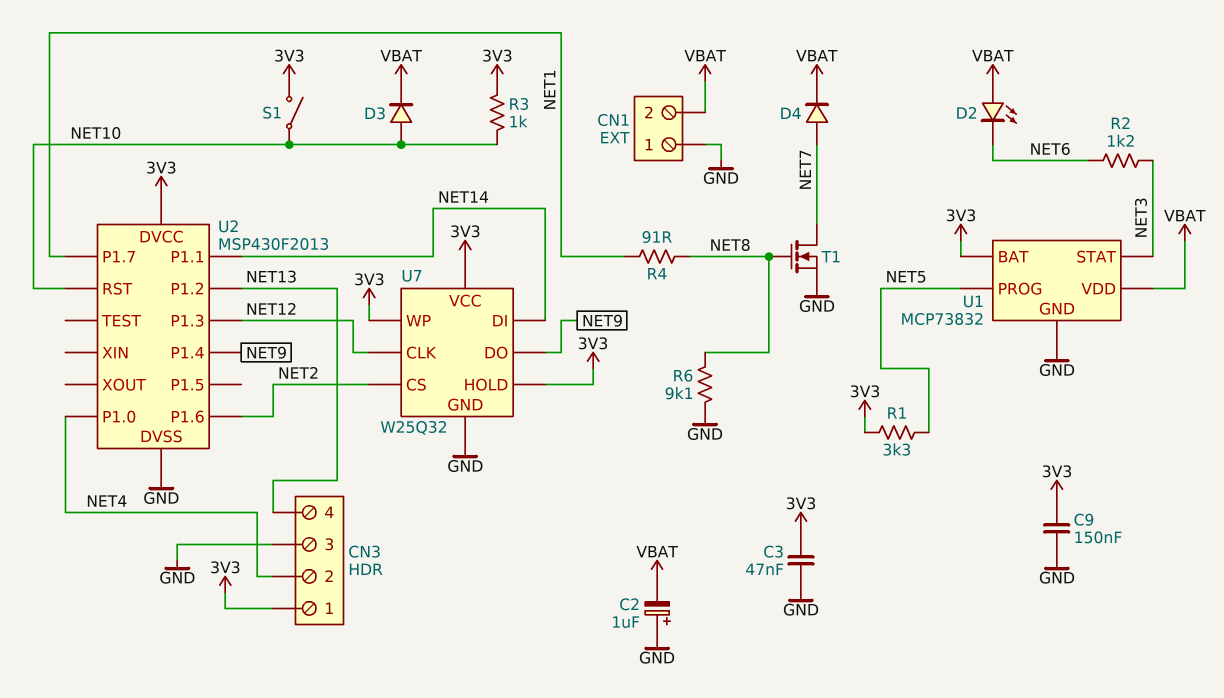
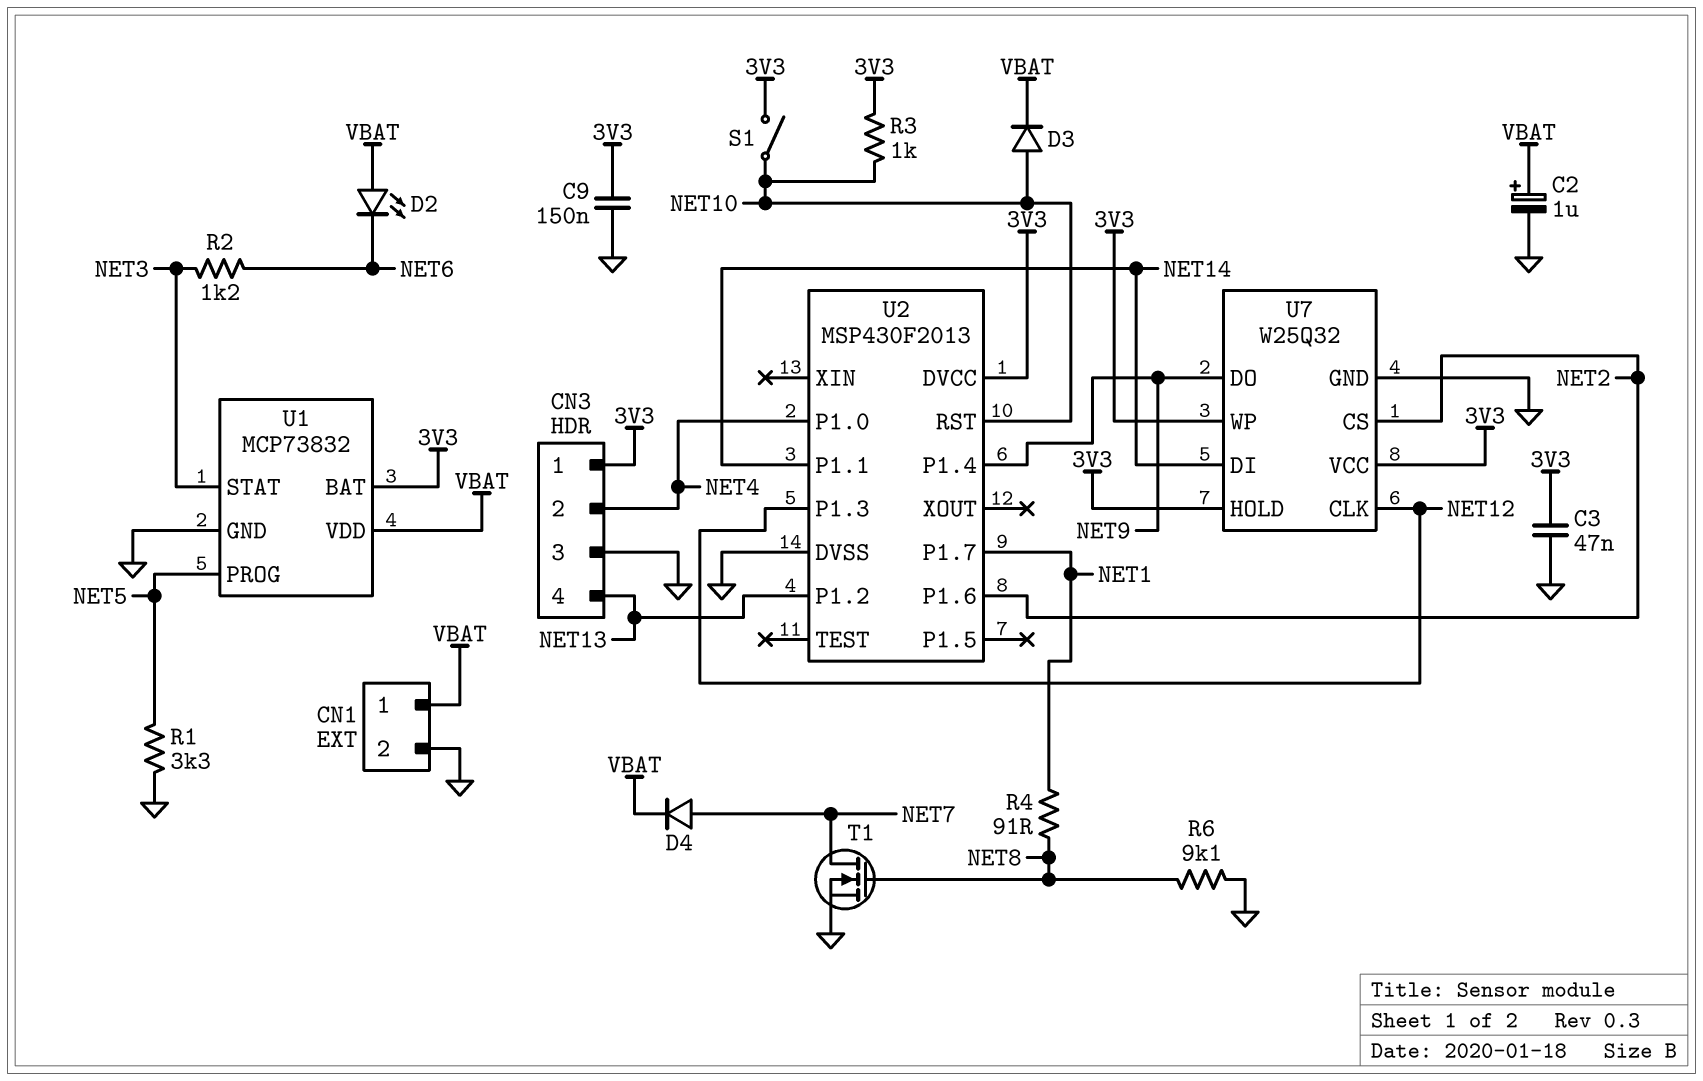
C2: 1uF (plus GND, minus VBAT) -> 1uF (plus VBAT, minus GND)
CN1 pin 1: GND -> VBAT
CN1 pin 2: VBAT -> GND
R1: 3.3k (3V3, NET5) -> 3.3k (GND, NET5)

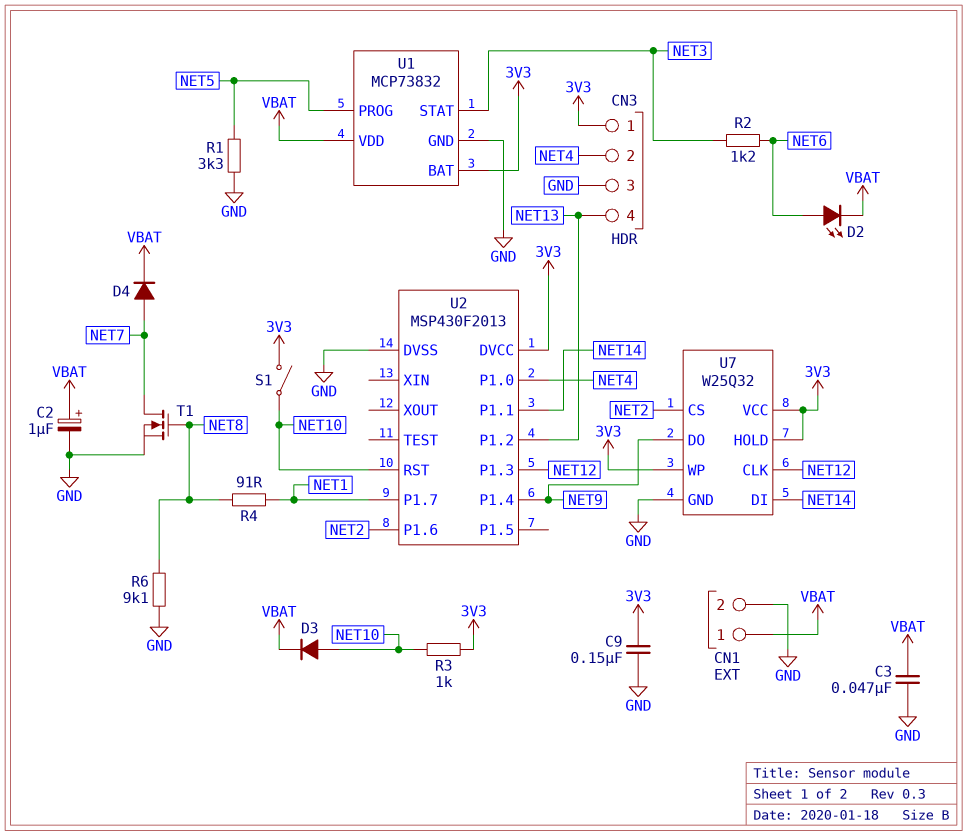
C3: 47nF (3V3, GND) -> 47nF (GND, VBAT)
D2: LED (A VBAT, K NET6) -> LED (A NET6, K VBAT)

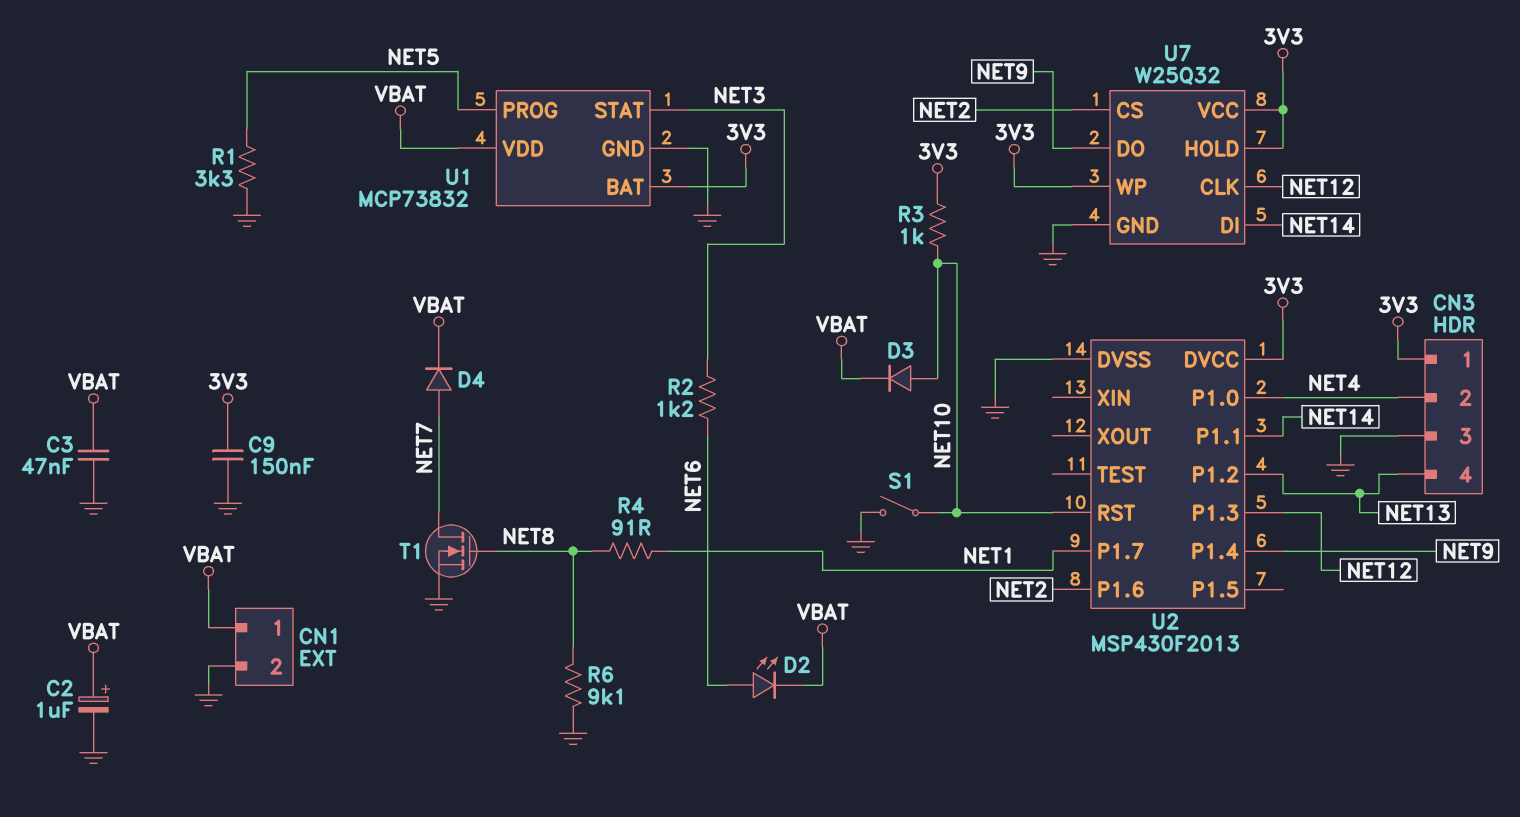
S1: switch (3V3, NET10) -> switch (GND, NET10)

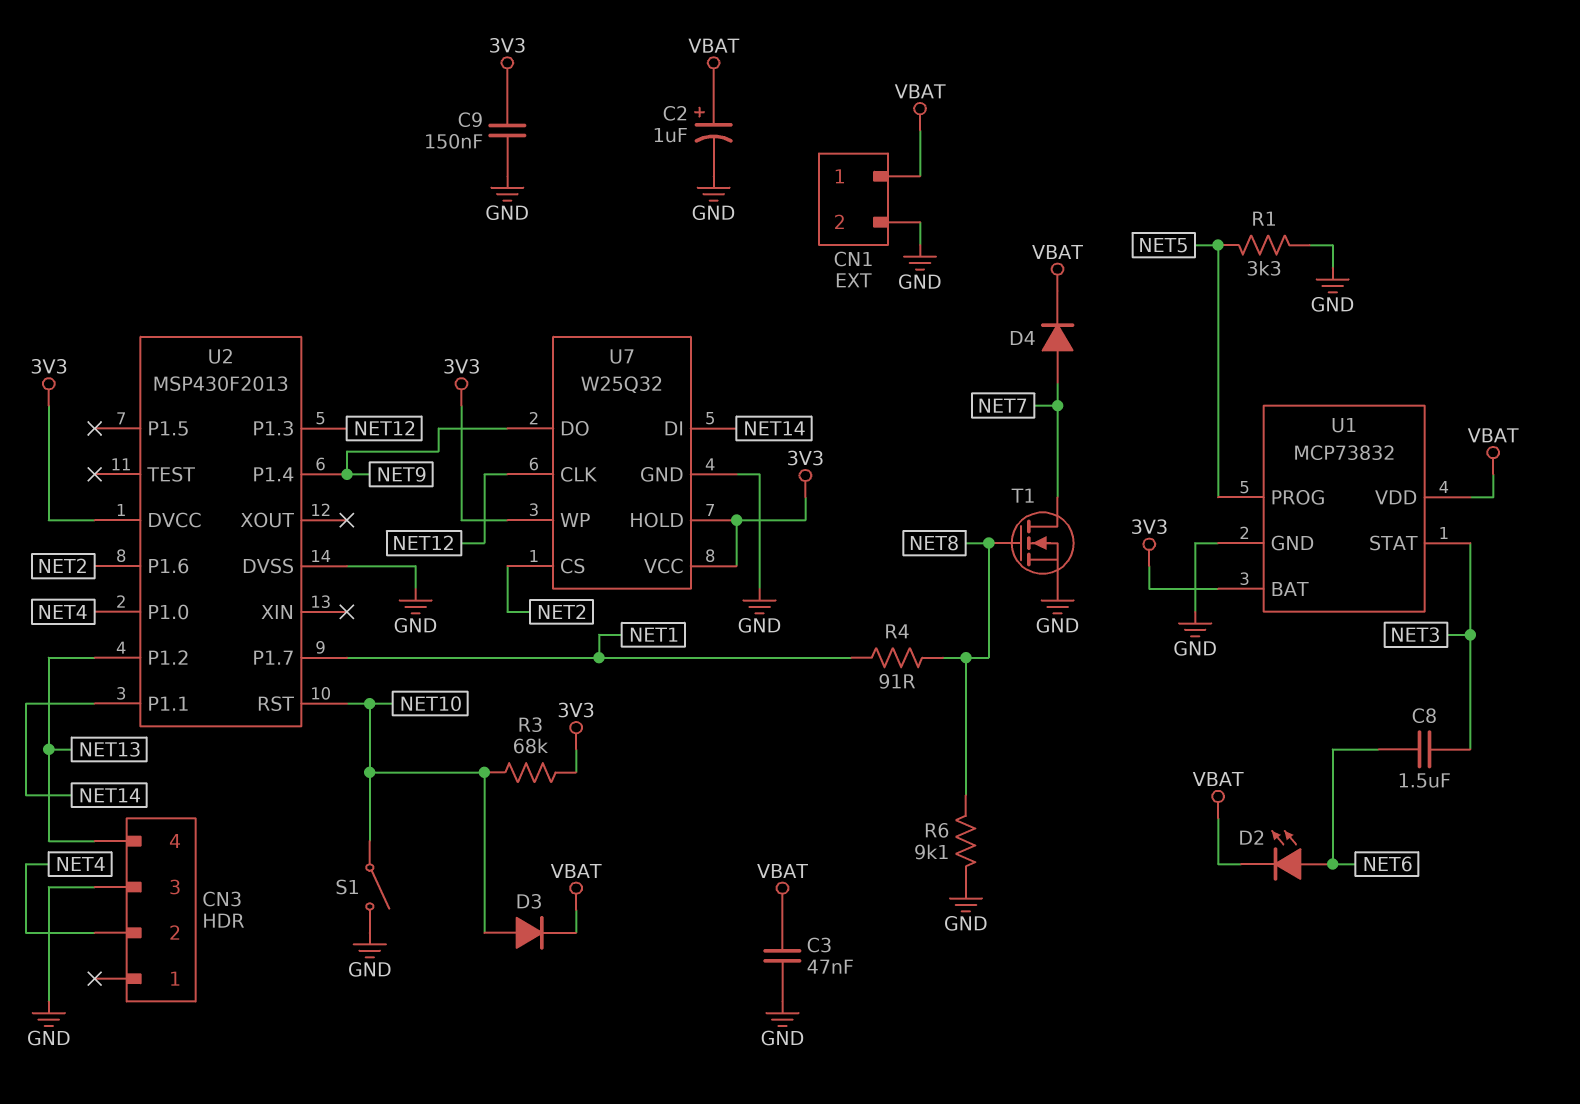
C8: none -> 1.5uF (NET3, NET6)
CN3 pin 1: 3V3 -> none
R2: 1.2k (NET3, NET6) -> none
R3: 1k (3V3, NET10) -> 68k (3V3, NET10)

